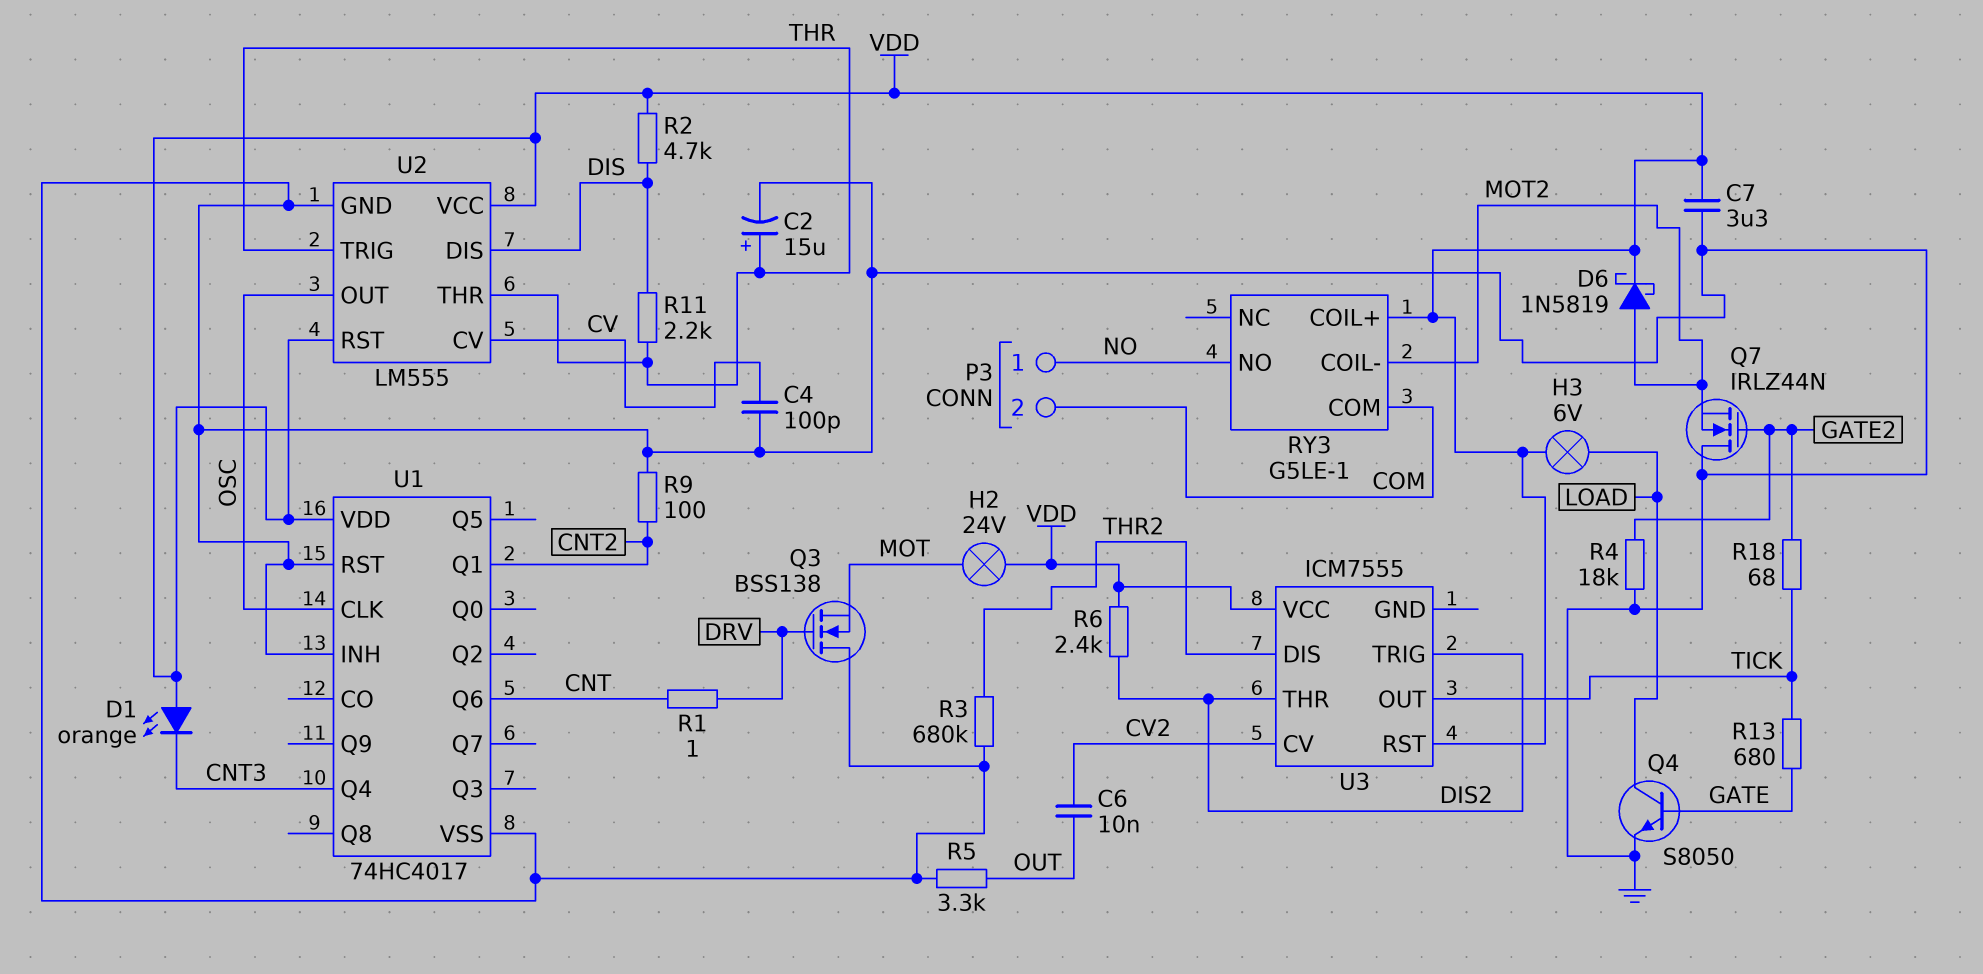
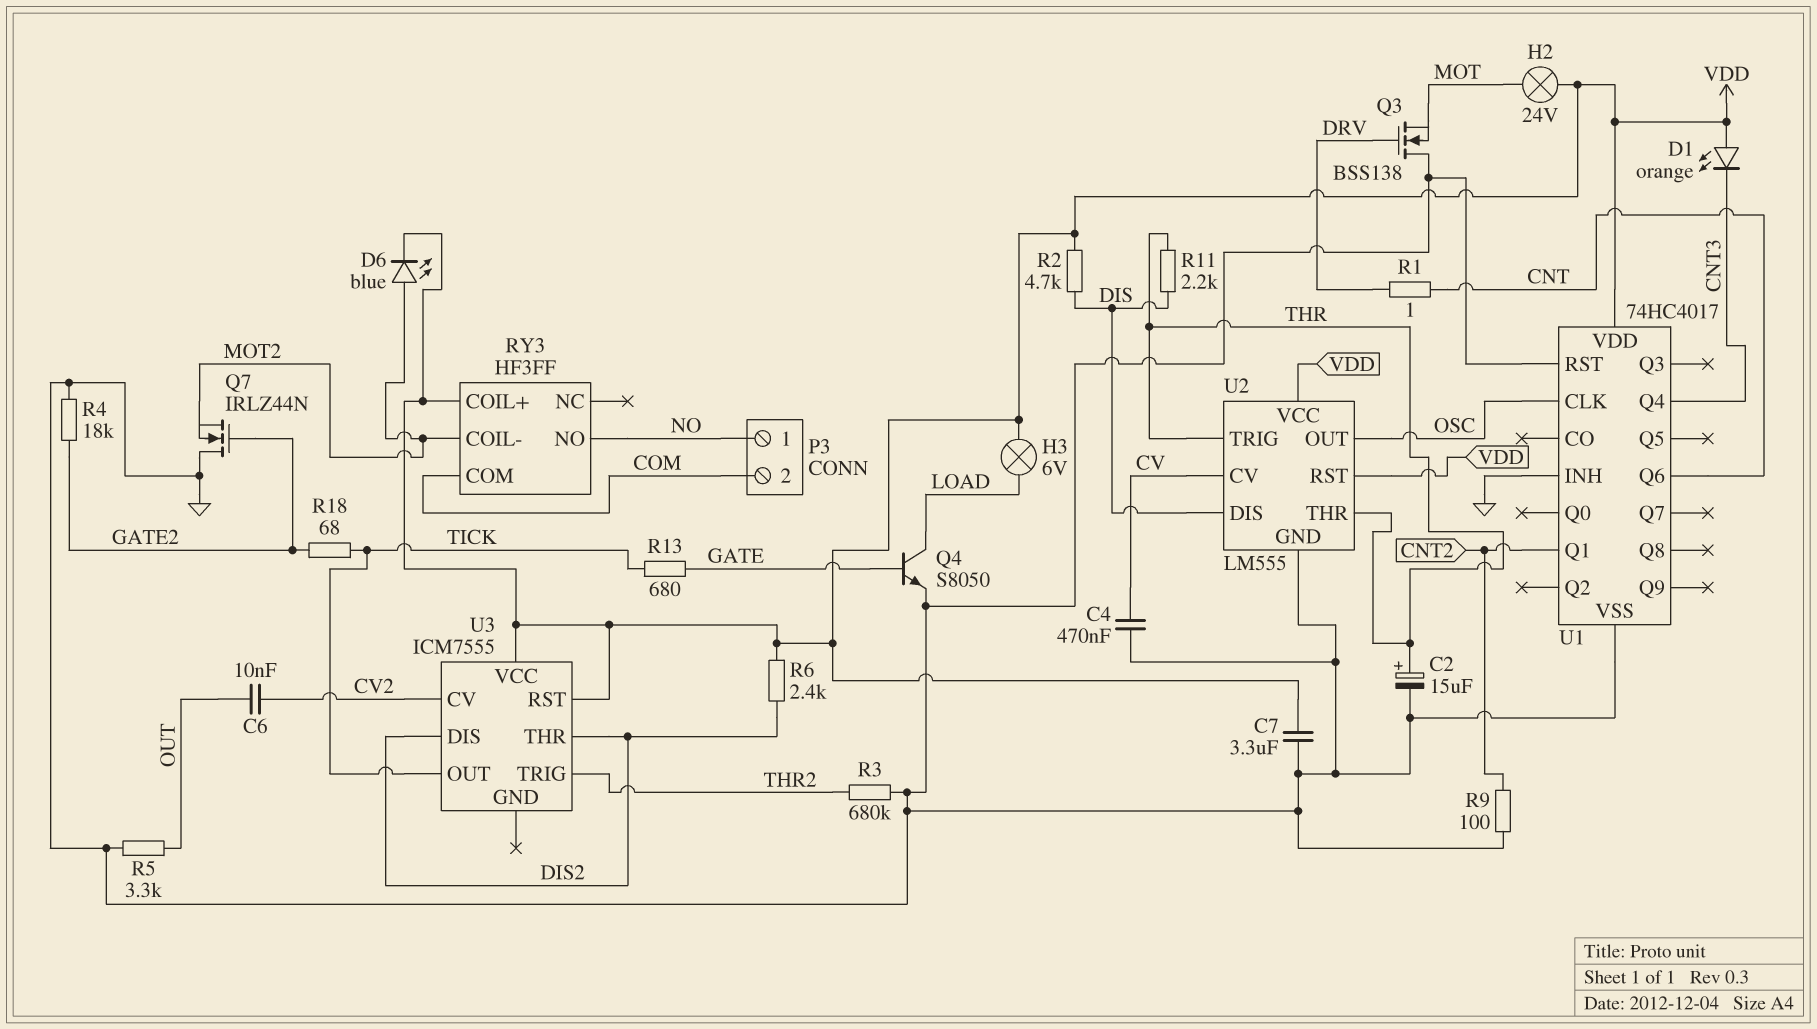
C4: 100pF (CV, GND) -> 470nF (CV, GND)
D6: schottky 1N5819 (A MOT2, K VDD) -> LED blue (A MOT2, K VDD)
RY3: G5LE-1 -> HF3FF
U3 pin DIS: THR2 -> DIS2
U3 pin TRIG: DIS2 -> THR2

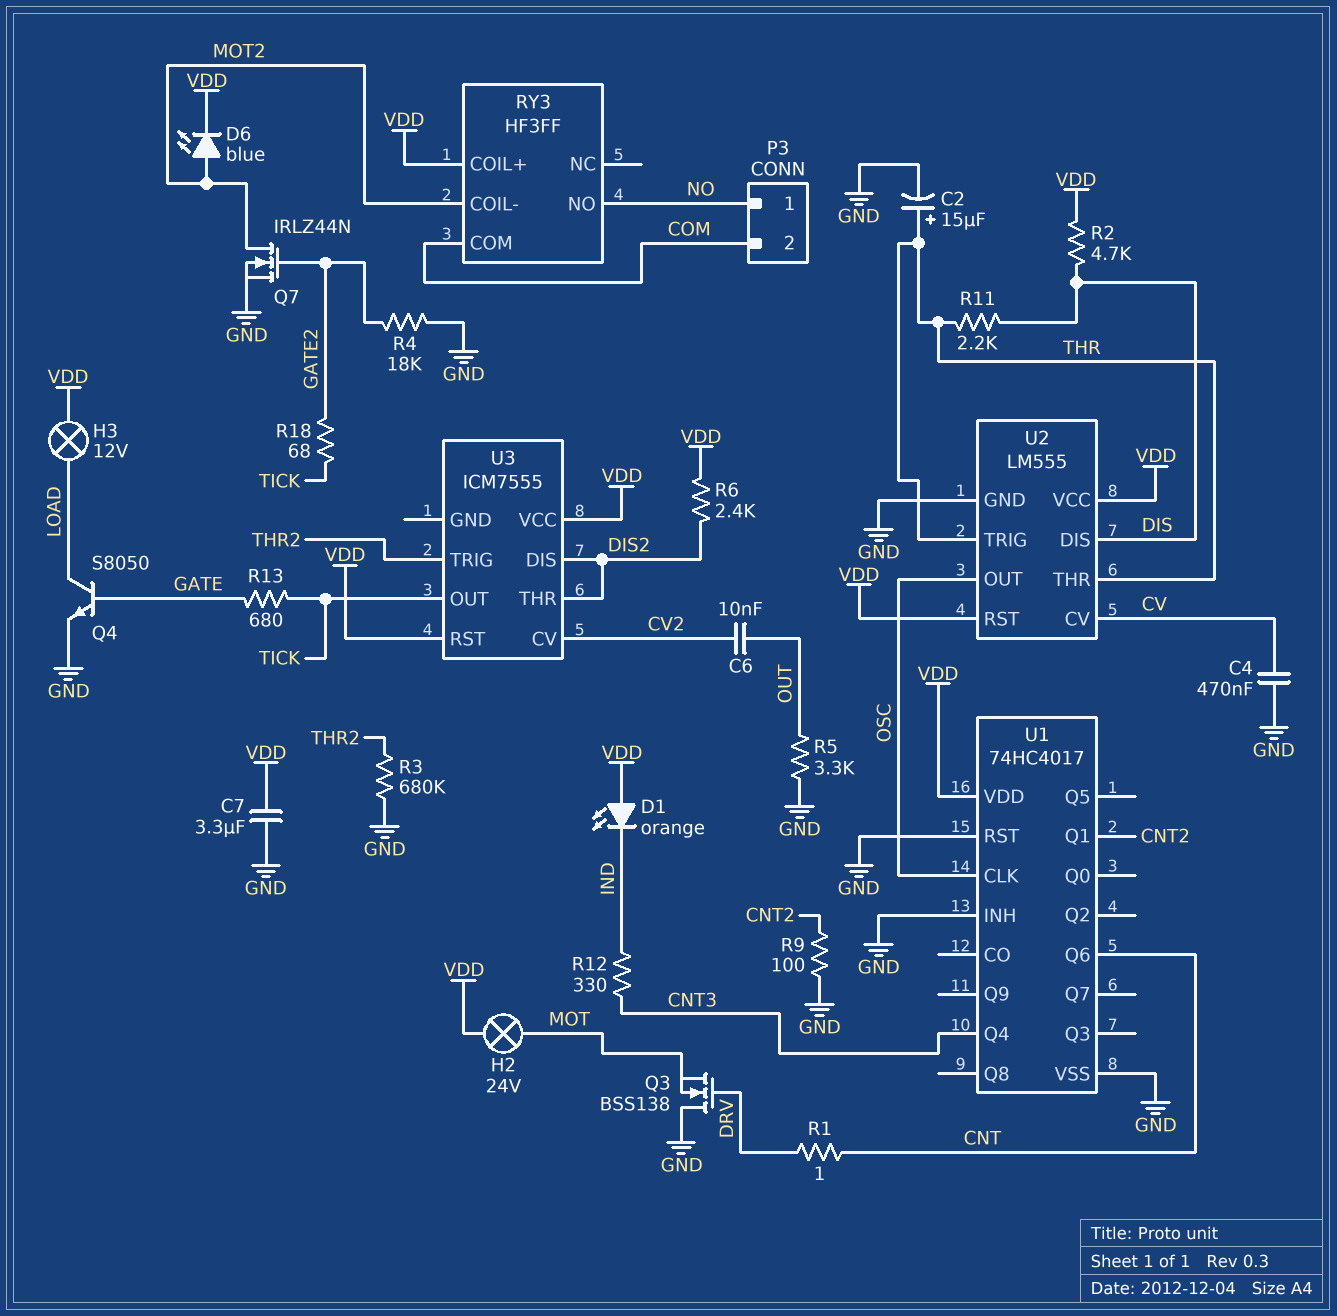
D1: LED orange (A VDD, K CNT3) -> LED orange (A VDD, K IND)
H3: lamp 6V (LOAD, VDD) -> lamp 12V (LOAD, VDD)
Q7: NMOS IRLZ44N (G GATE2, D GND, S MOT2) -> NMOS IRLZ44N (G GATE2, D MOT2, S GND)
R12: none -> 330 (CNT3, IND)

